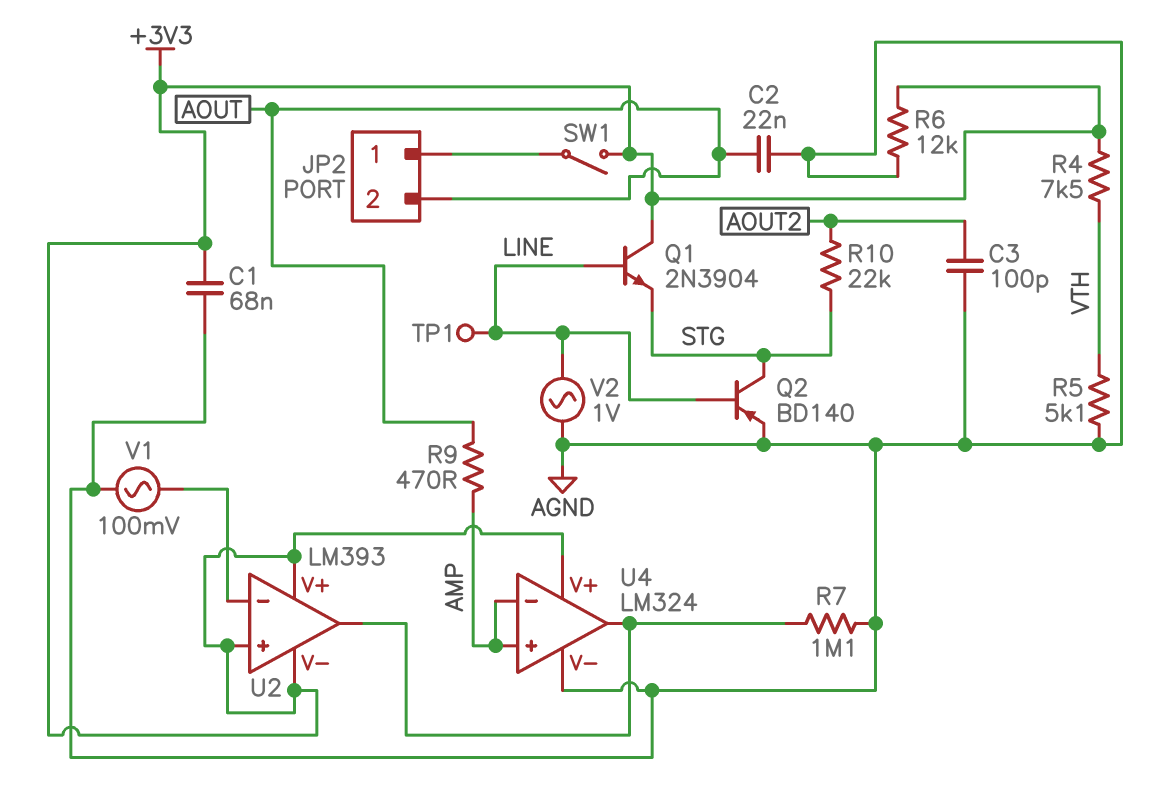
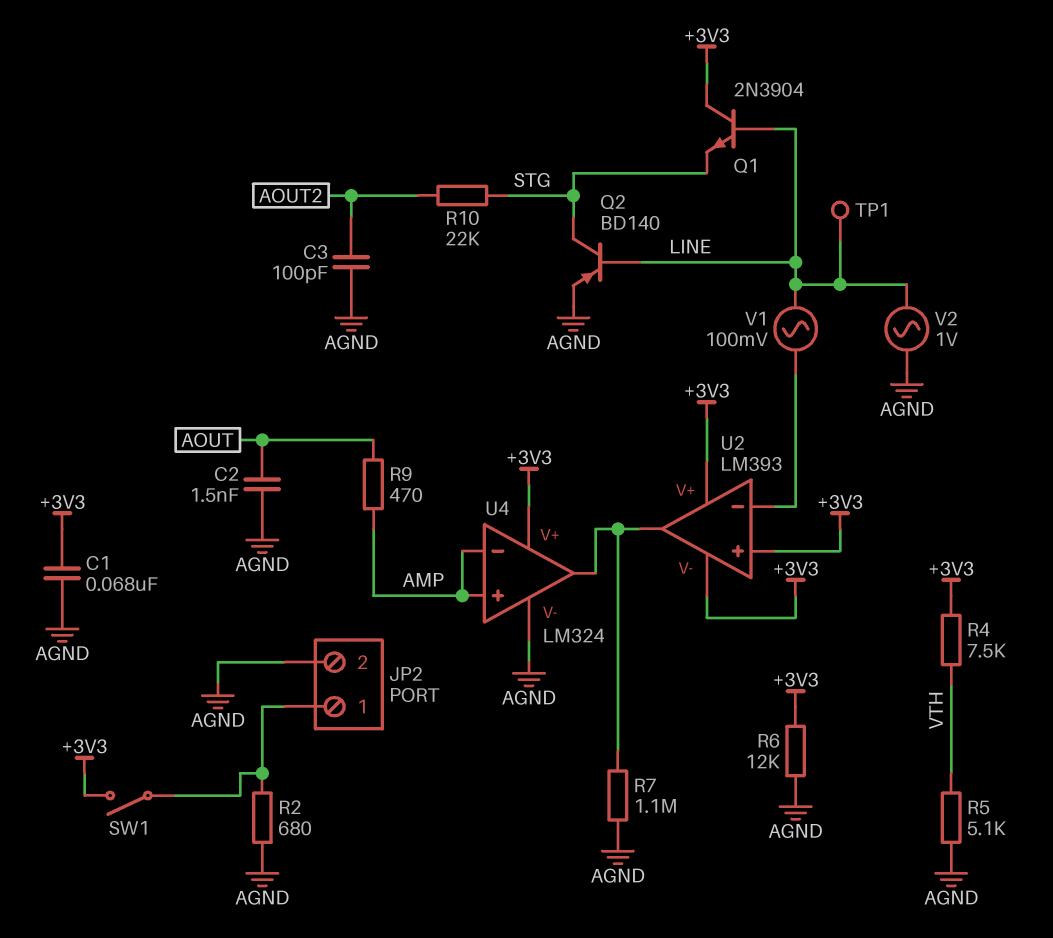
C2: 22nF (AGND, AOUT) -> 1.5nF (AGND, AOUT)
JP2 pin 2: AOUT -> AGND
R2: none -> 680 (AGND, JP2/1)
V1: AC 100mV (AGND, U2/in-) -> AC 100mV (LINE, U2/in-)

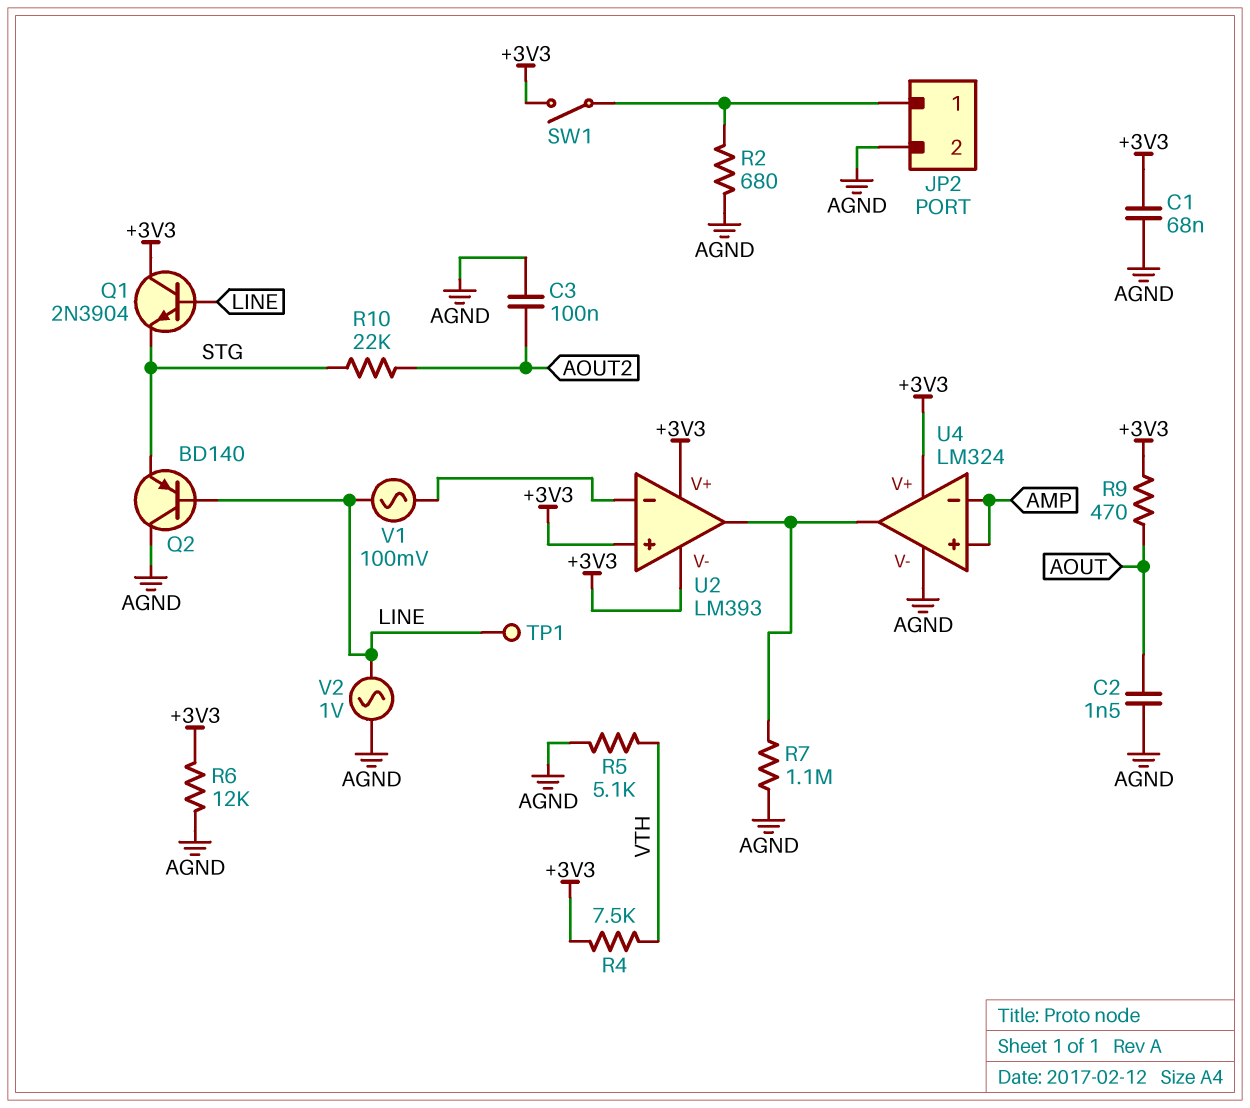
C3: 100pF (AGND, AOUT2) -> 100nF (AGND, AOUT2)
Q2: PNP BD140 (B LINE, C STG, E AGND) -> PNP BD140 (B LINE, C AGND, E STG)
R9: 470 (AMP, AOUT) -> 470 (+3V3, AOUT)

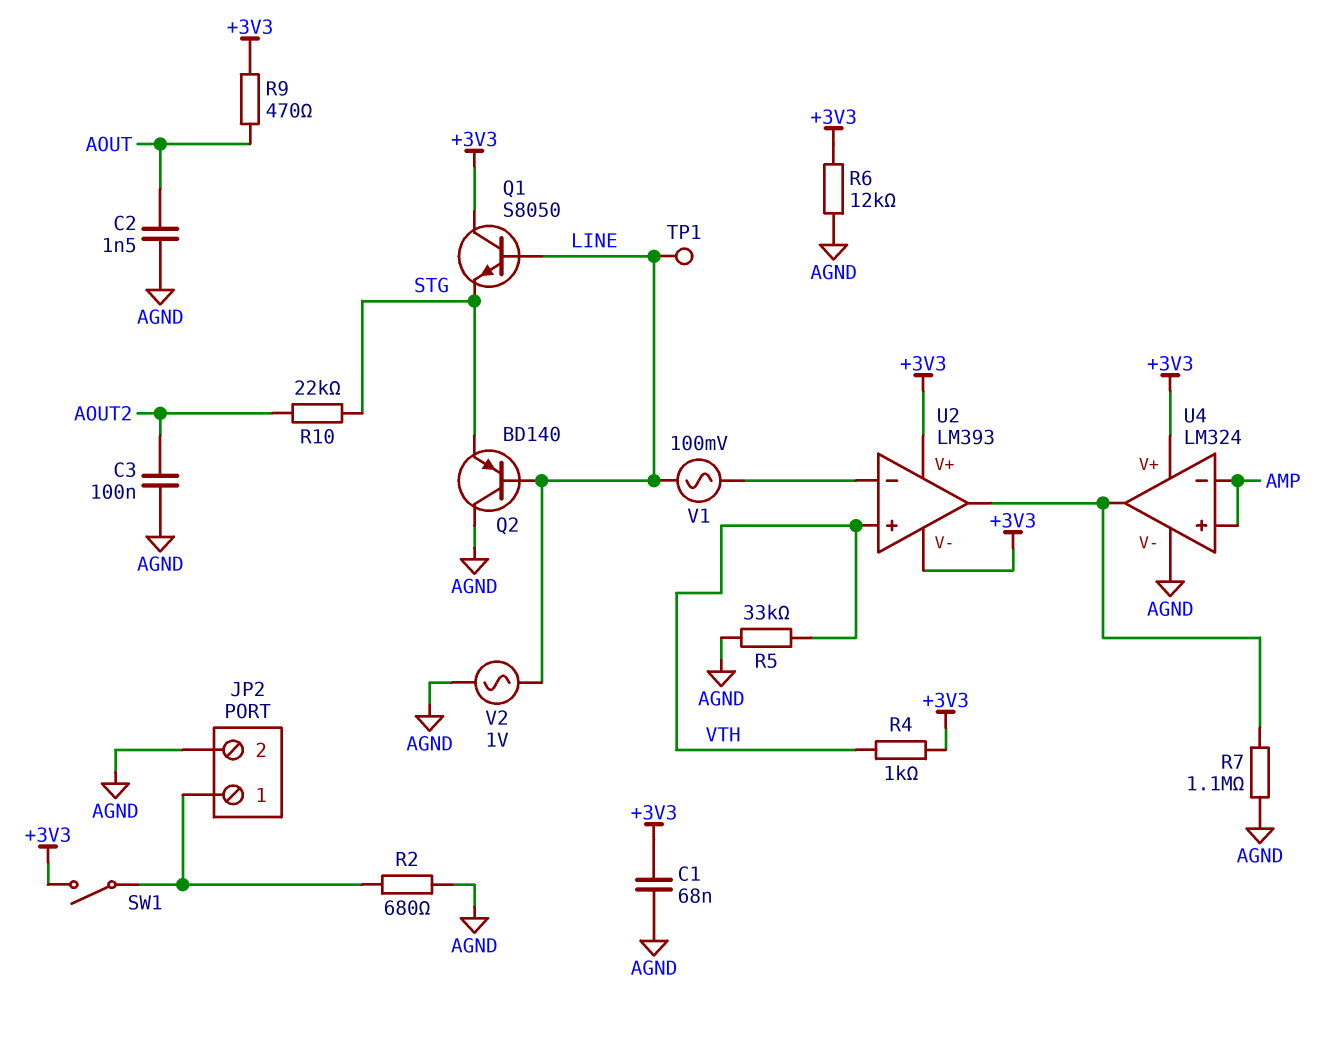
Q1: NPN 2N3904 (B LINE, C +3V3, E STG) -> NPN S8050 (B LINE, C +3V3, E STG)
R4: 7.5k (+3V3, VTH) -> 1k (+3V3, VTH)
R5: 5.1k (AGND, VTH) -> 33k (AGND, VTH)
U2 pin in+: +3V3 -> VTH

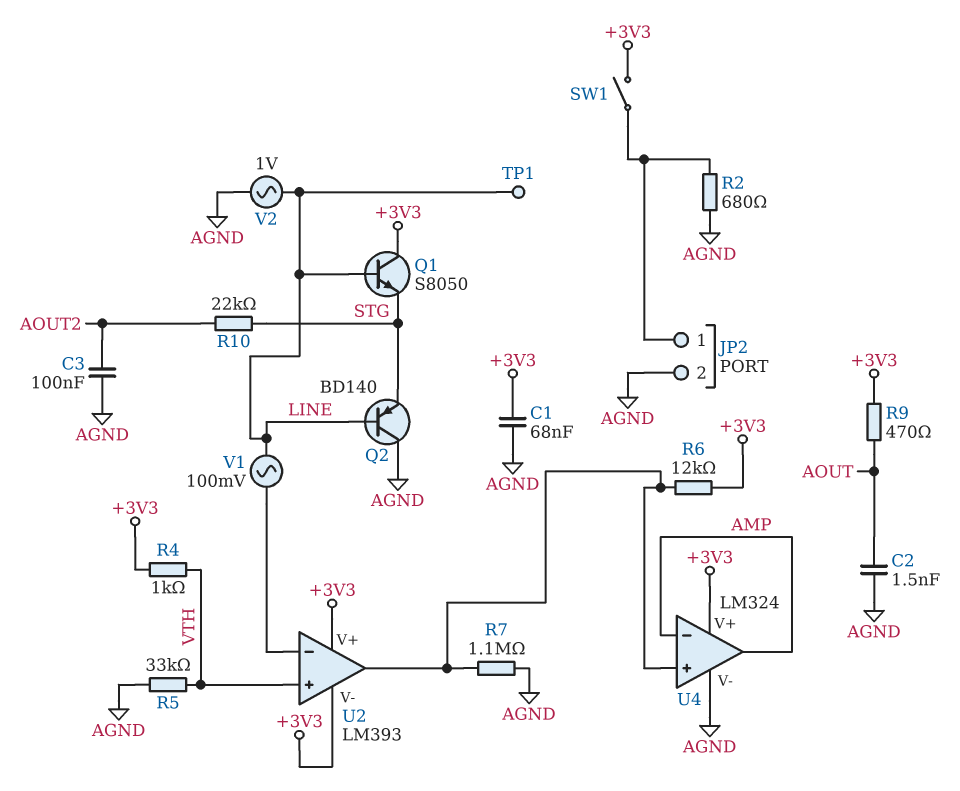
R6: 12k (+3V3, AGND) -> 12k (+3V3, U2/out)
U4 pin in+: AMP -> U2/out
U4 pin out: U2/out -> AMP

